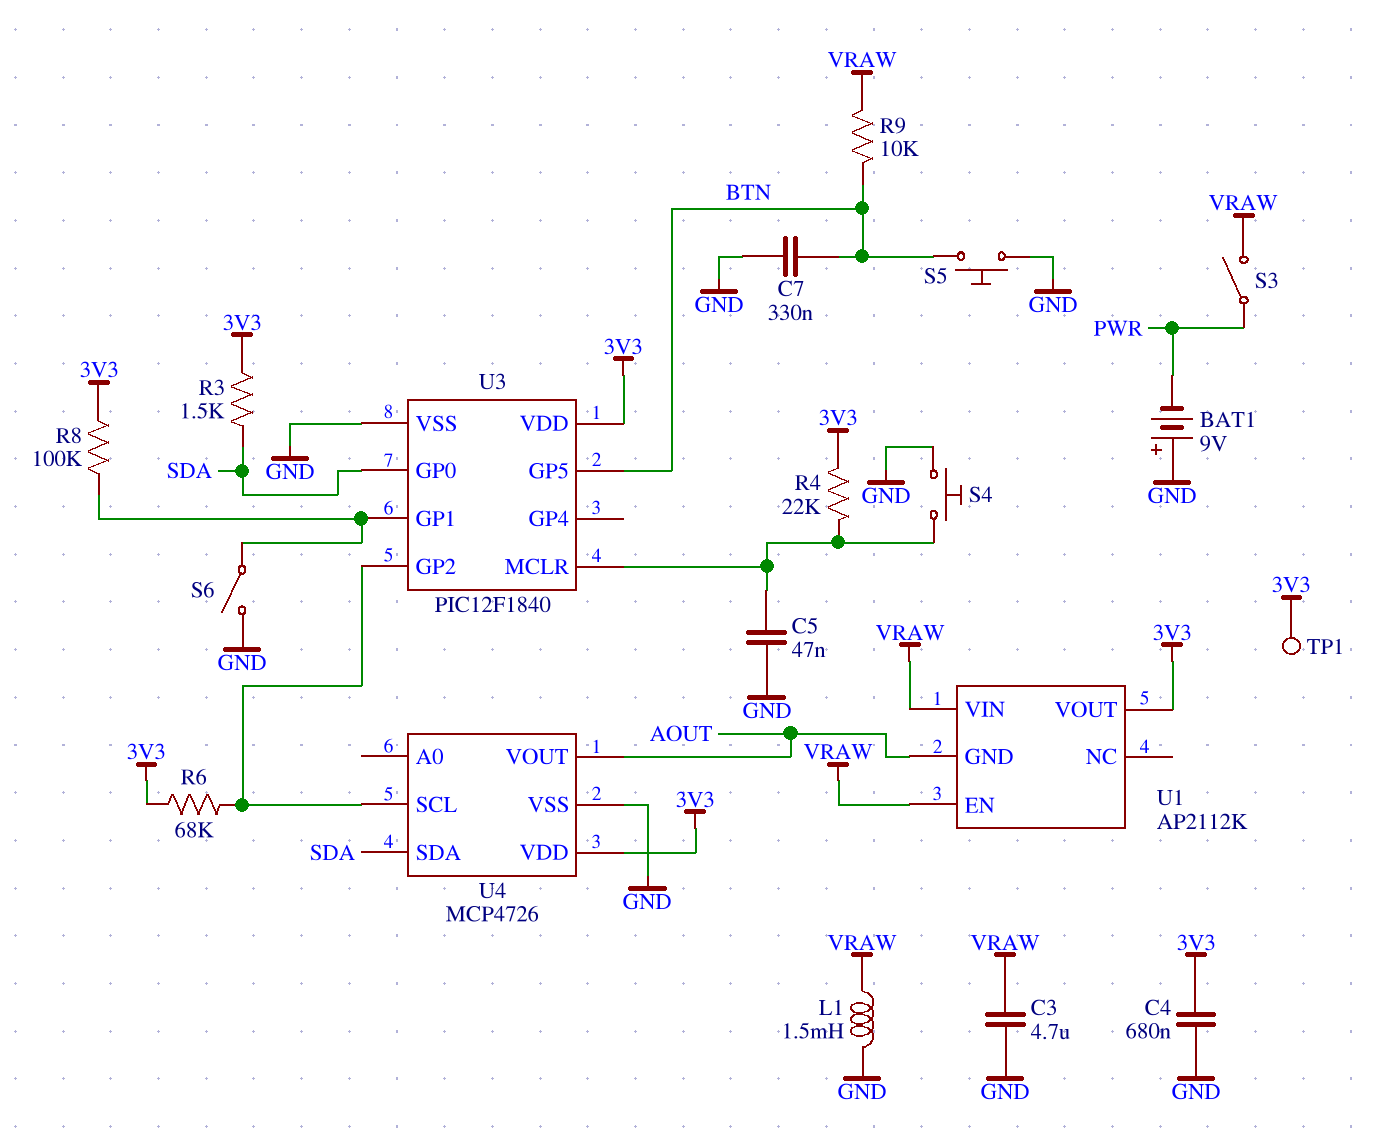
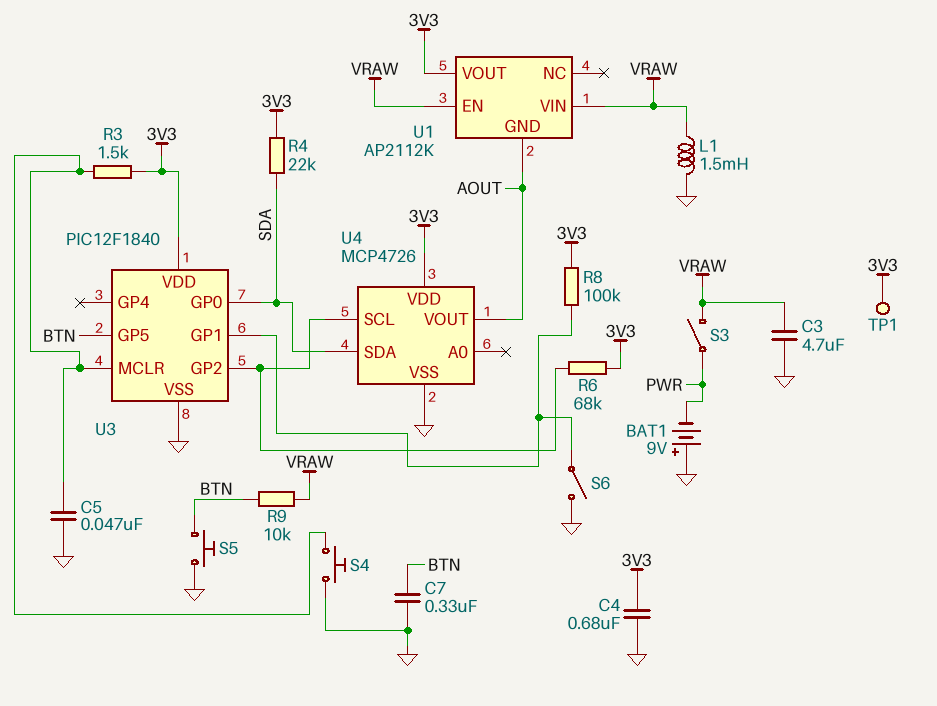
R3: 1.5k (3V3, SDA) -> 1.5k (3V3, U3/MCLR)
R4: 22k (3V3, U3/MCLR) -> 22k (3V3, SDA)

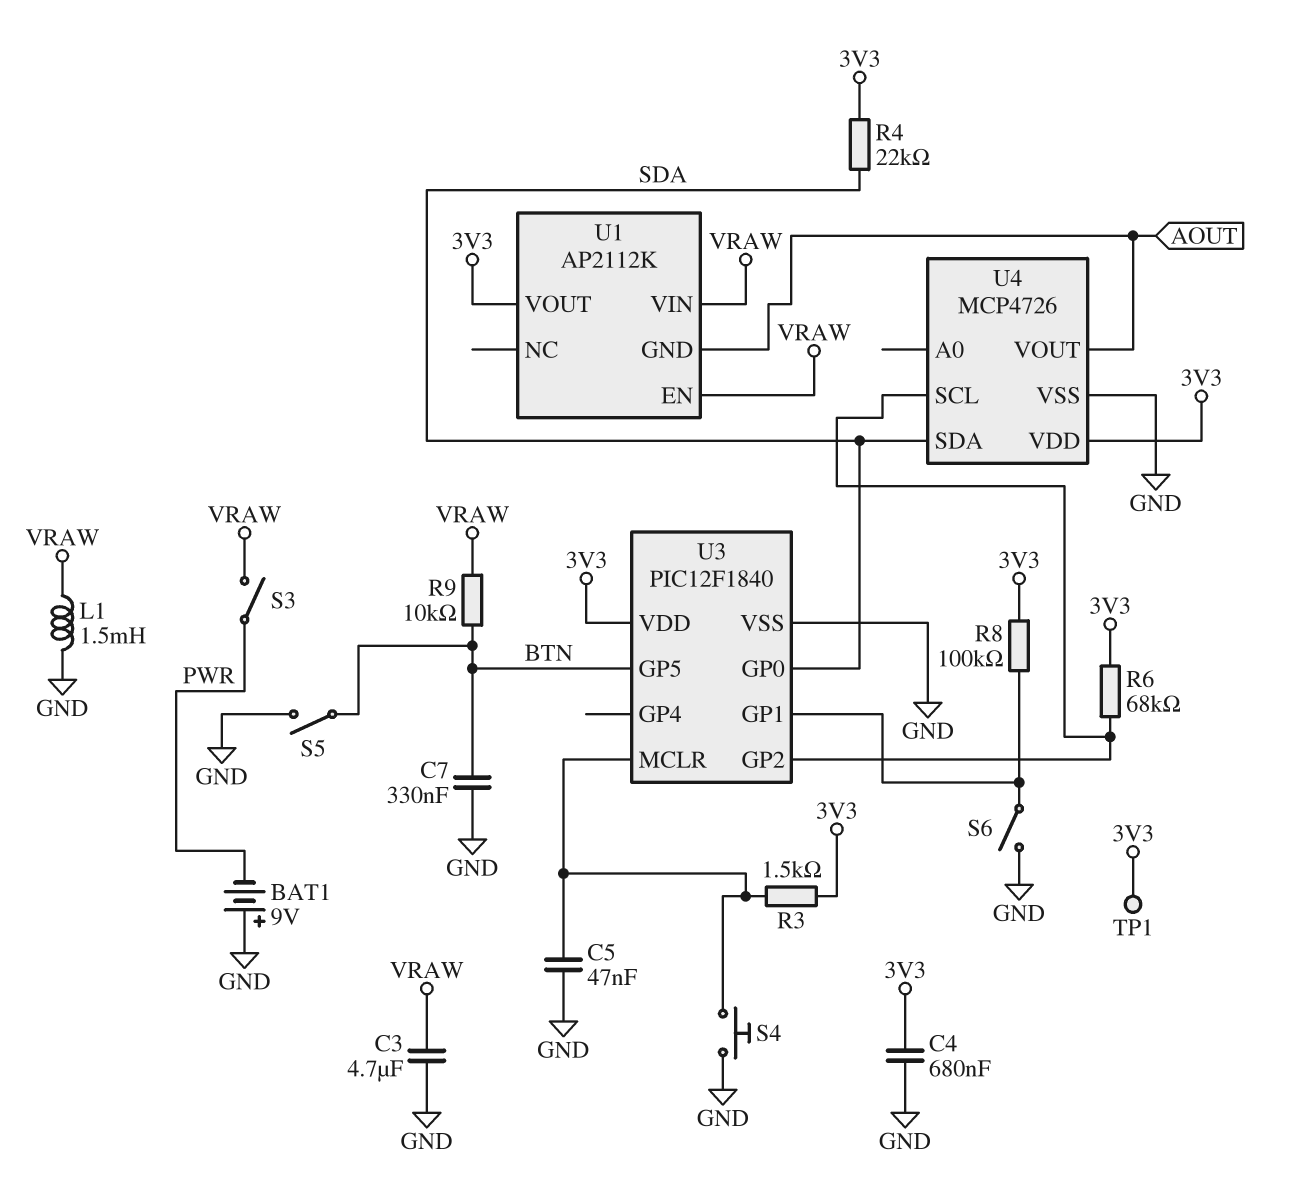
S5: button (BTN, GND) -> switch (BTN, GND)

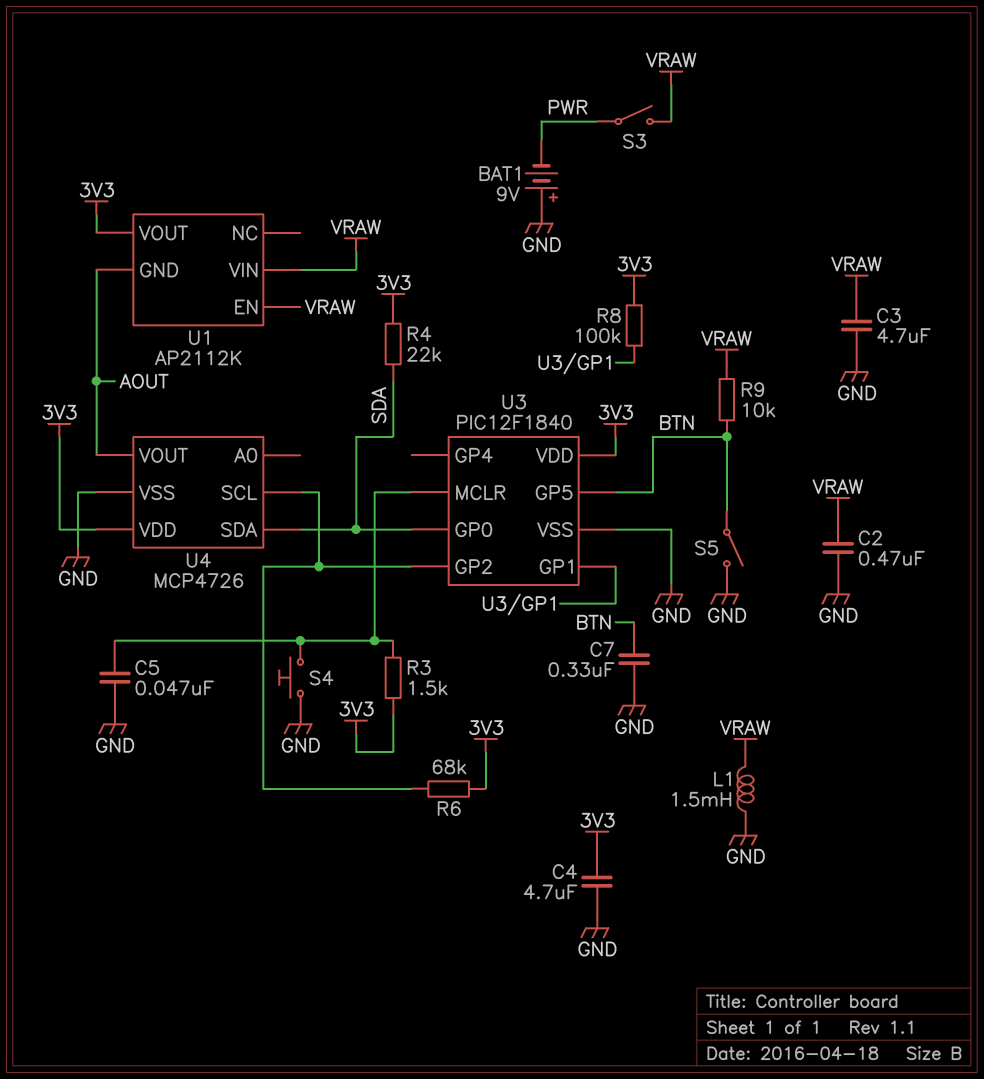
C2: none -> 470nF (GND, VRAW)
C4: 680nF (3V3, GND) -> 4.7uF (3V3, GND)
S6: switch (GND, U3/GP1) -> none
TP1: test point (3V3) -> none

